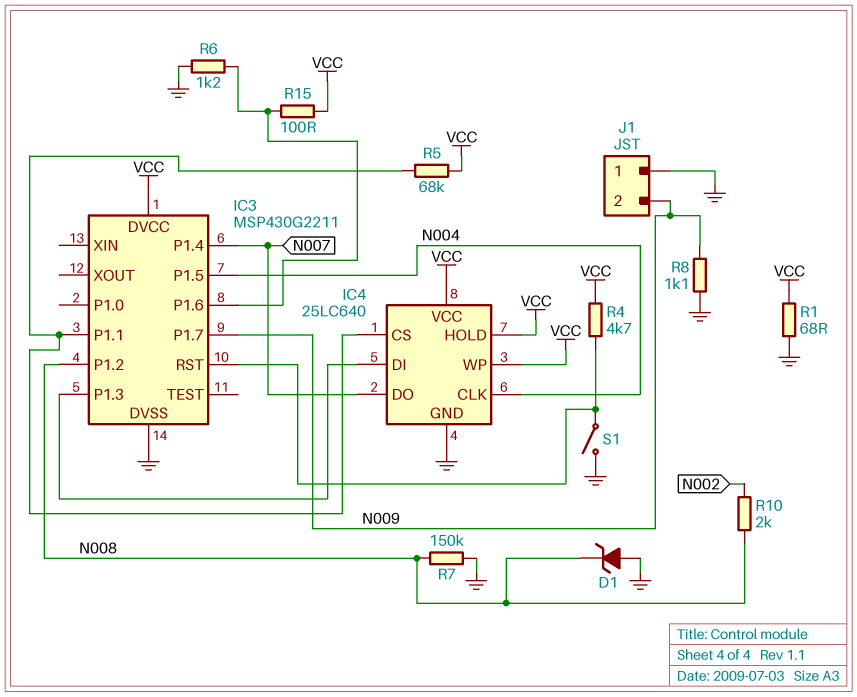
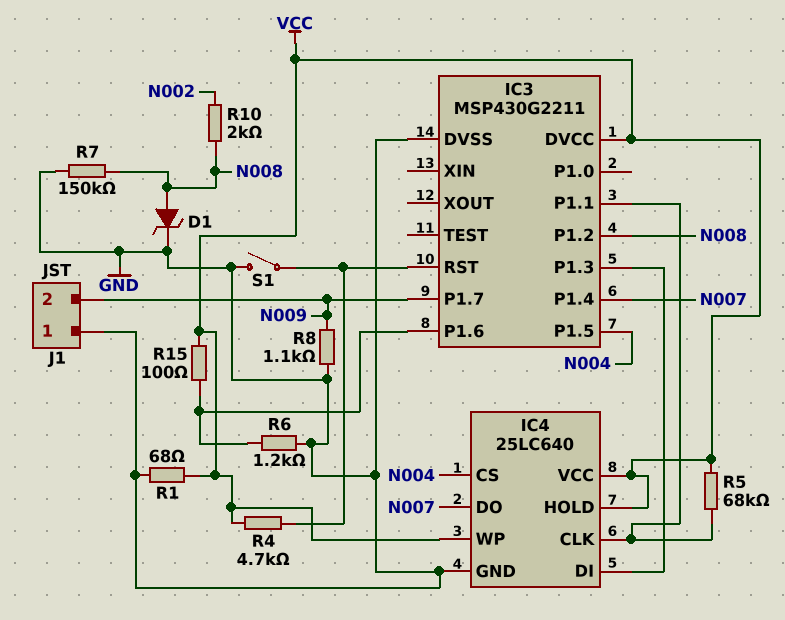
D1: zener (A GND, K N008) -> zener (A N008, K GND)
IC4 pin CLK: N004 -> IC3/P1.1
IC4 pin CS: IC3/P1.1 -> N004

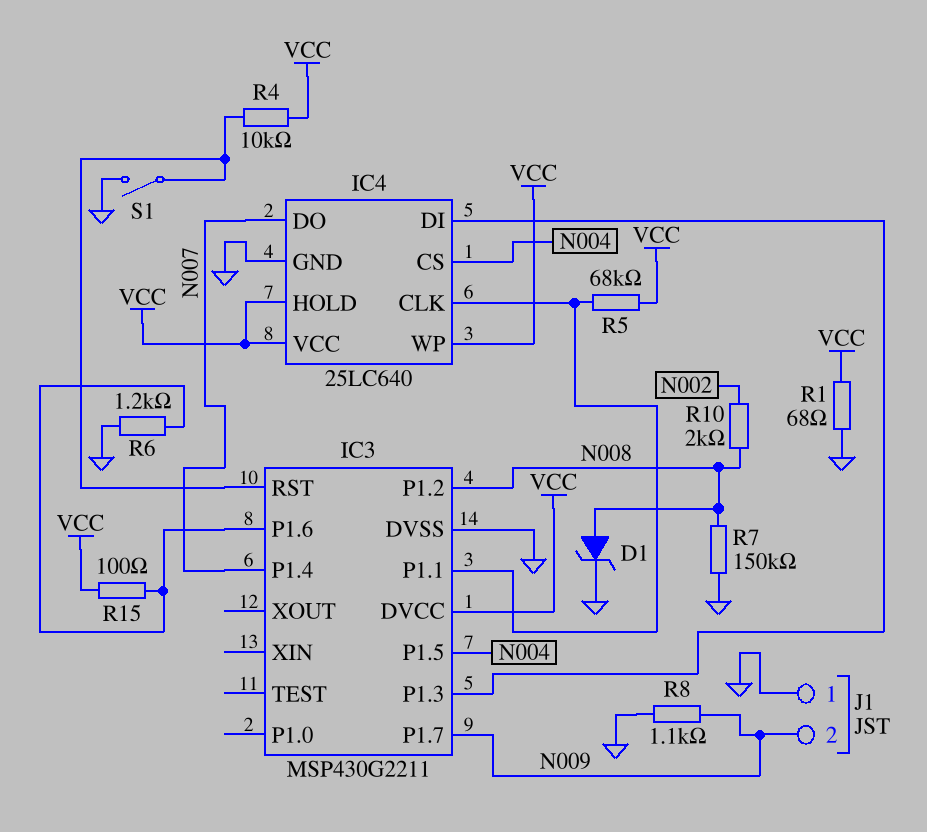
R4: 4.7k (IC3/RST, VCC) -> 10k (IC3/RST, VCC)

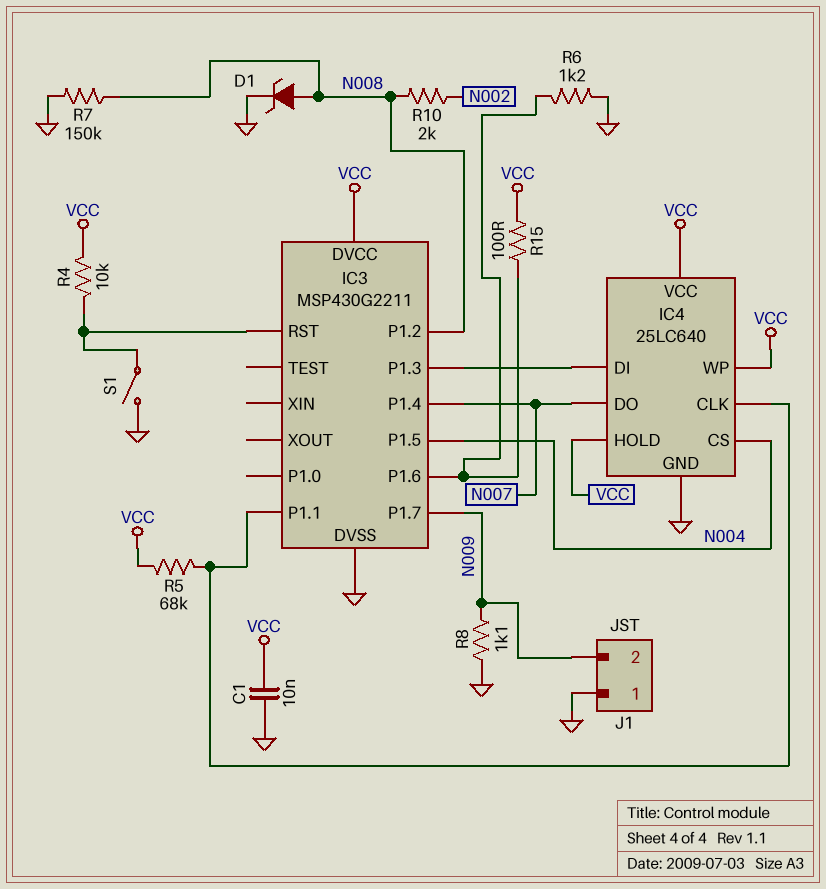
C1: none -> 10nF (GND, VCC)
R1: 68 (GND, VCC) -> none

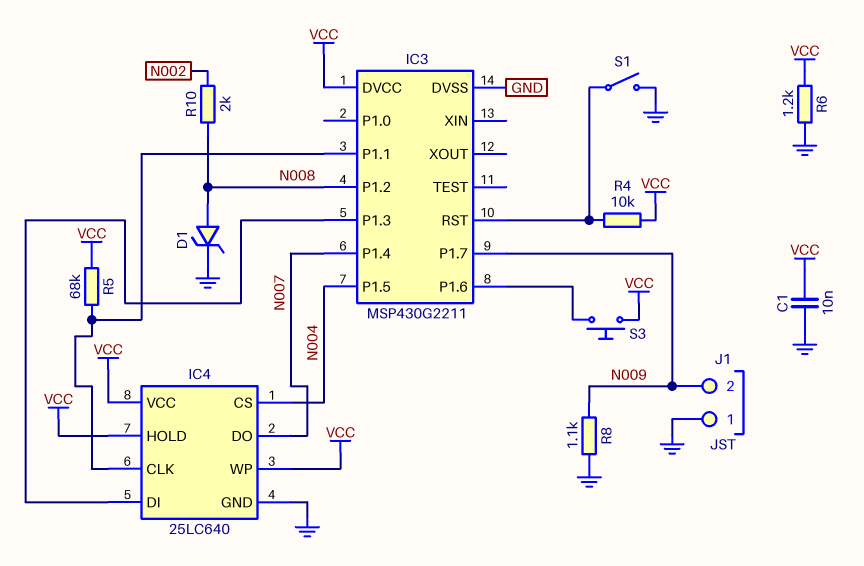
R6: 1.2k (GND, IC3/P1.6) -> 1.2k (GND, VCC)
R7: 150k (GND, N008) -> none
R15: 100 (IC3/P1.6, VCC) -> none
S3: none -> button (IC3/P1.6, VCC)

